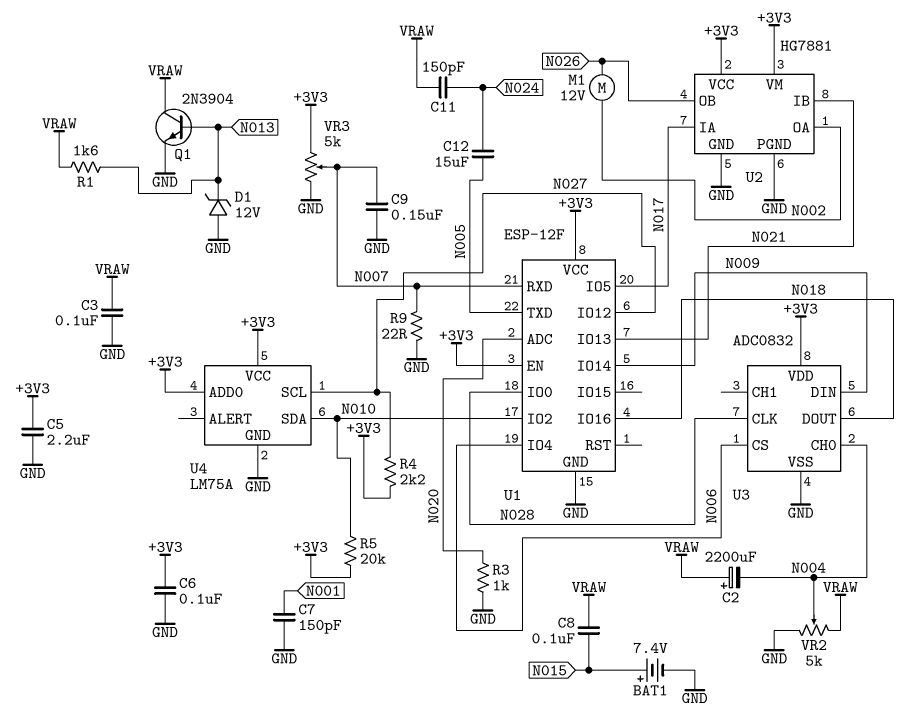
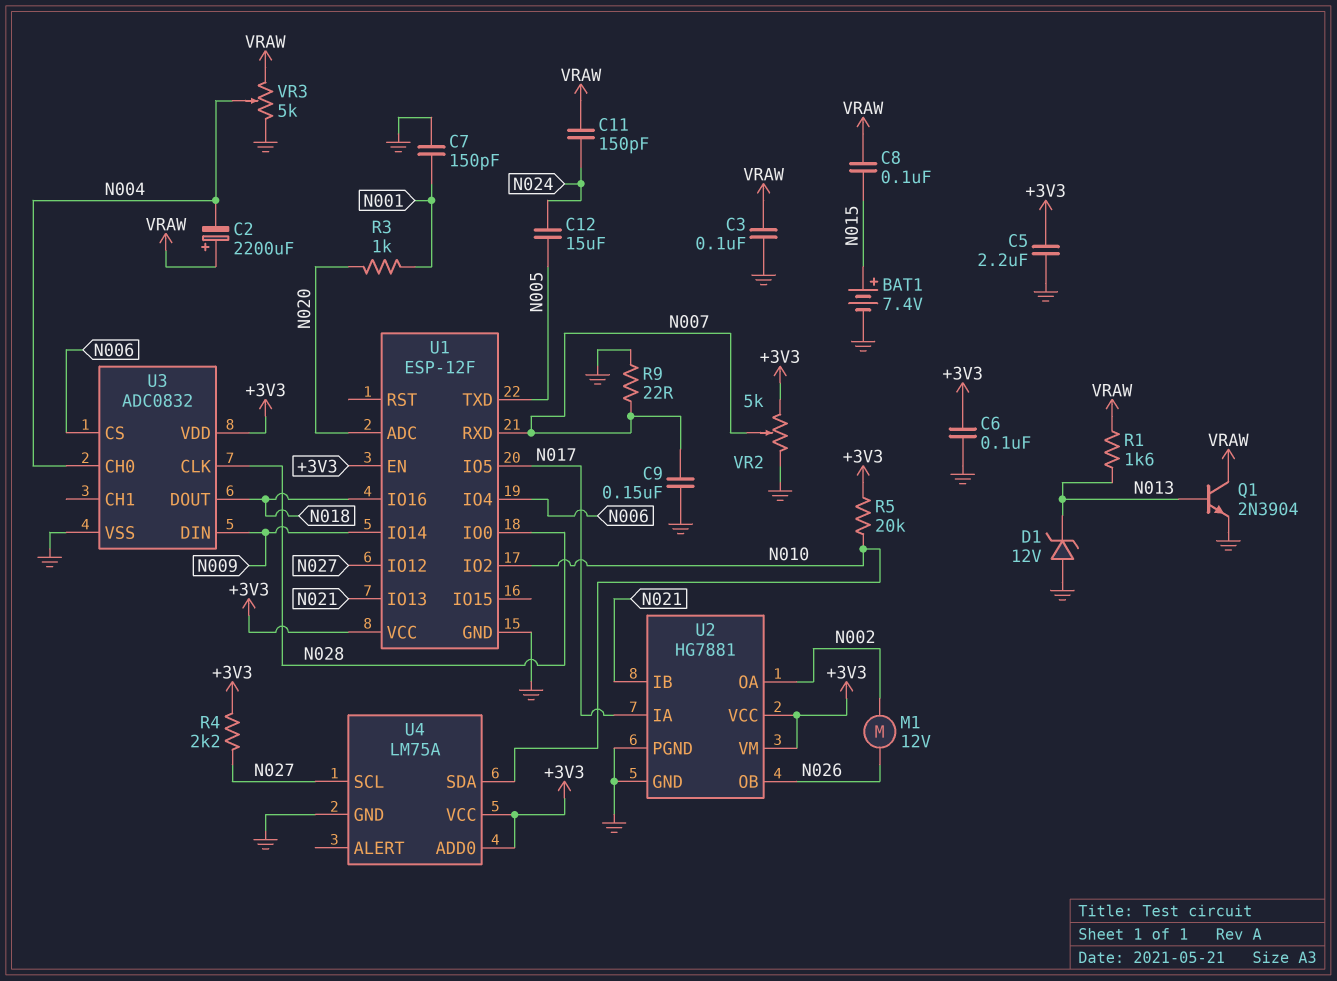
R3: 1k (GND, N020) -> 1k (N001, N020)
VR2: 5k (GND, VRAW, wiper N004) -> 5k (+3V3, GND, wiper N007)
VR3: 5k (+3V3, GND, wiper N007) -> 5k (GND, VRAW, wiper N004)

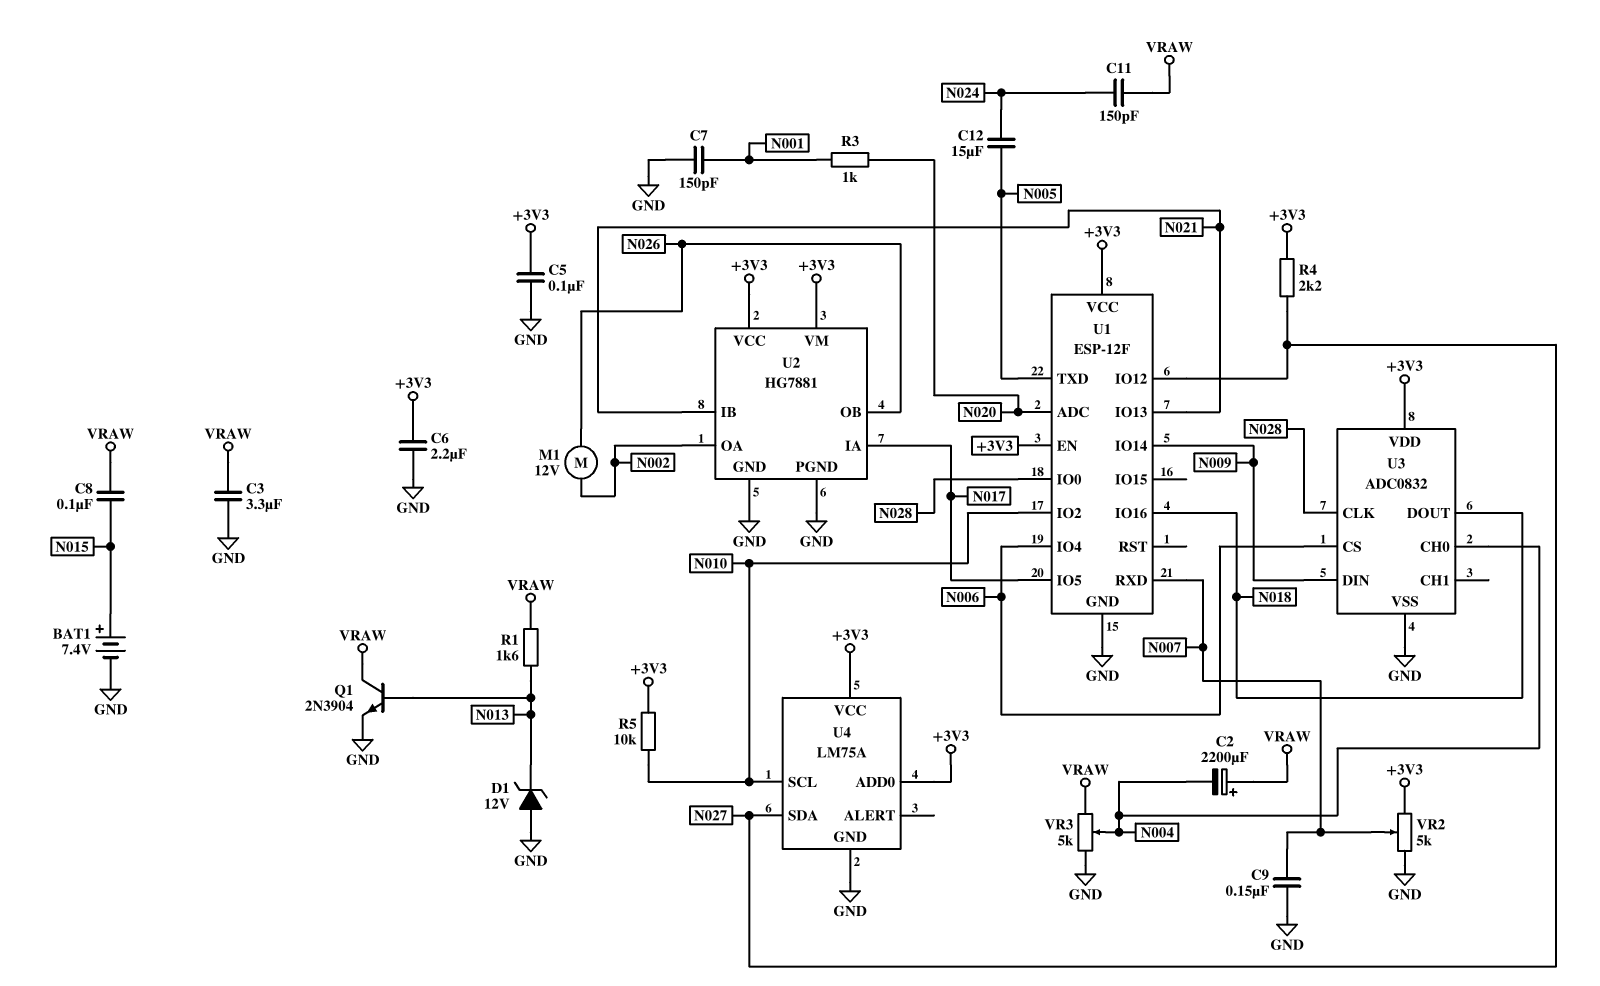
C3: 100nF (GND, VRAW) -> 3.3uF (GND, VRAW)
C5: 2.2uF (+3V3, GND) -> 100nF (+3V3, GND)
C6: 100nF (+3V3, GND) -> 2.2uF (+3V3, GND)
R5: 20k (+3V3, N010) -> 10k (+3V3, N010)
R9: 22 (GND, N007) -> none
U4 pin SCL: N027 -> N010
U4 pin SDA: N010 -> N027

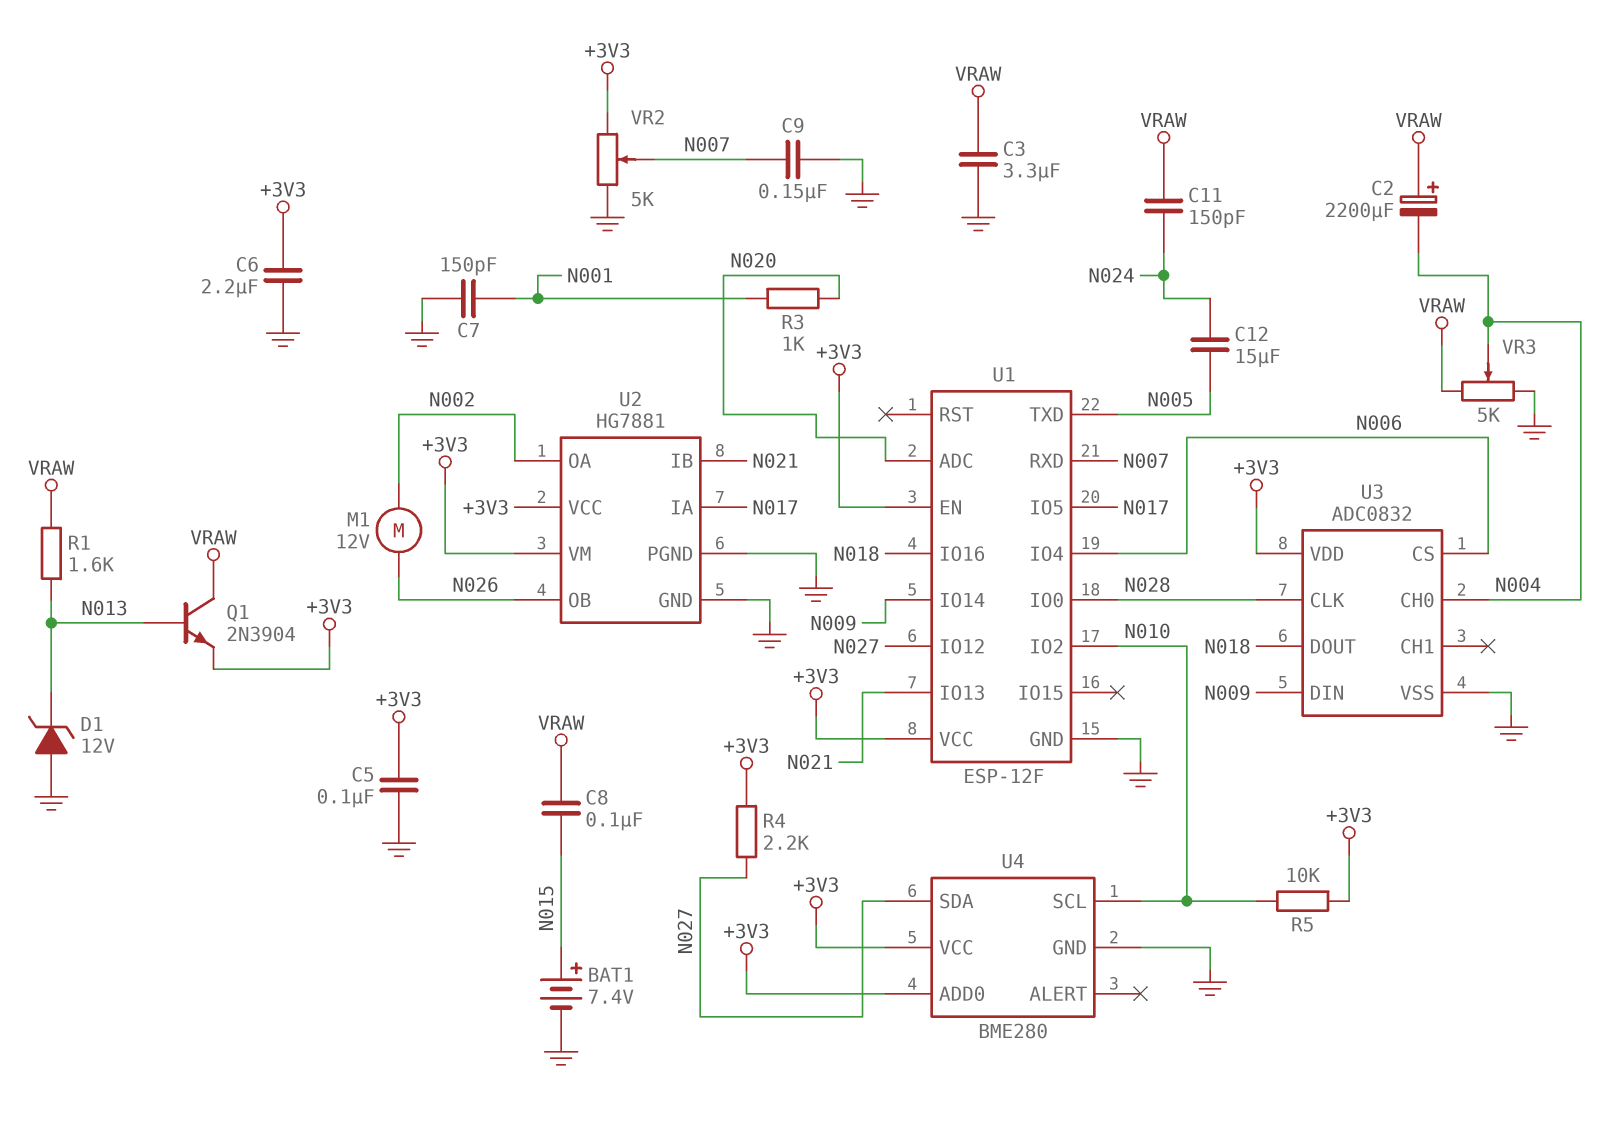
Q1: NPN 2N3904 (B N013, C VRAW, E GND) -> NPN 2N3904 (B N013, C VRAW, E +3V3)
U4: LM75A -> BME280

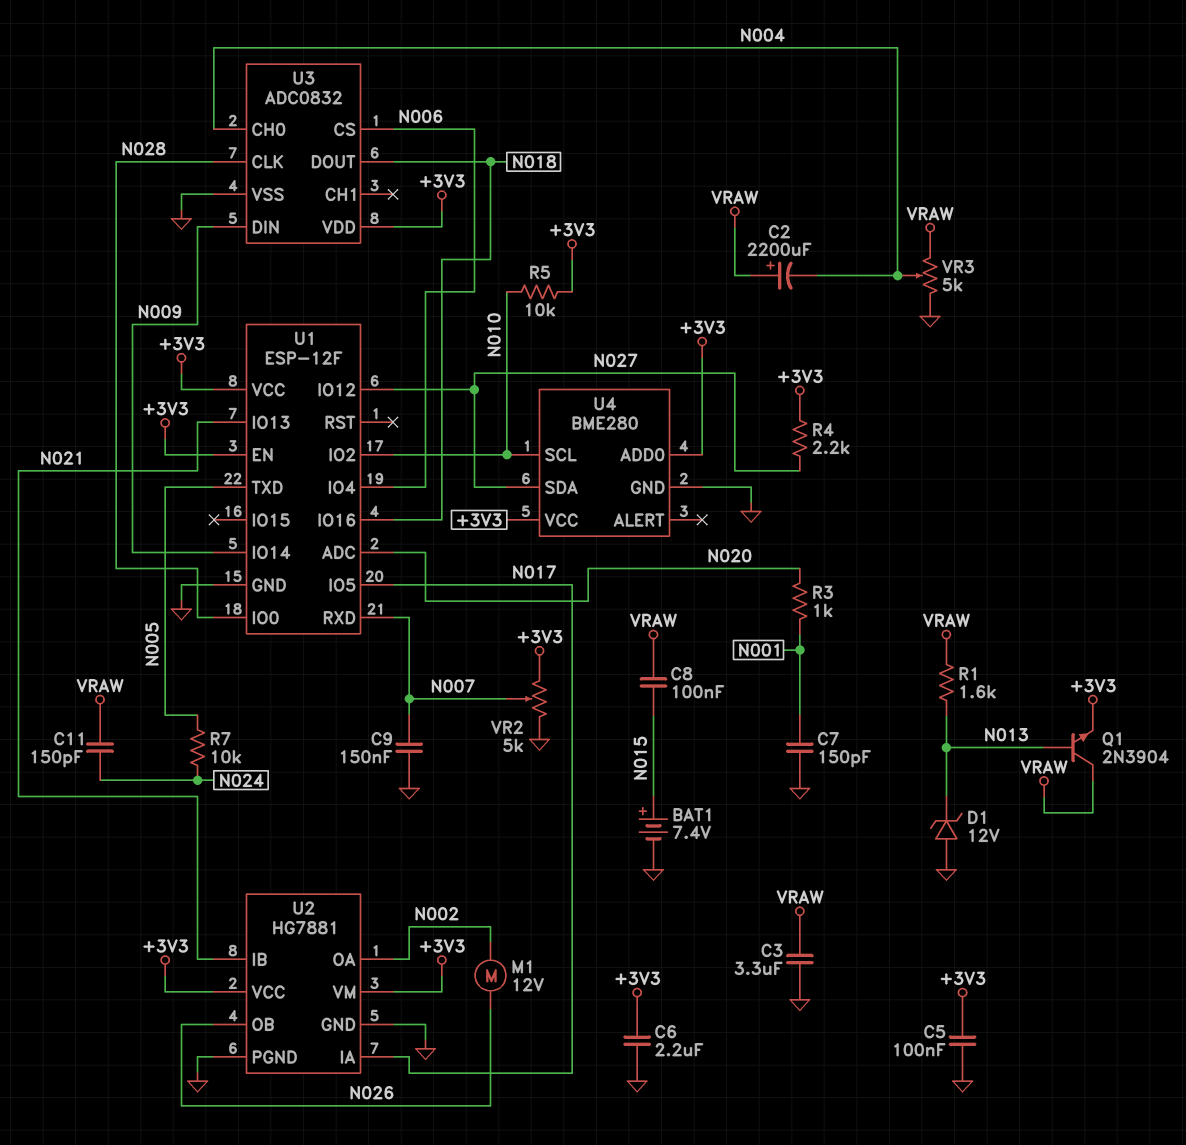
C12: 15uF (N005, N024) -> none
R7: none -> 10k (N005, N024)

